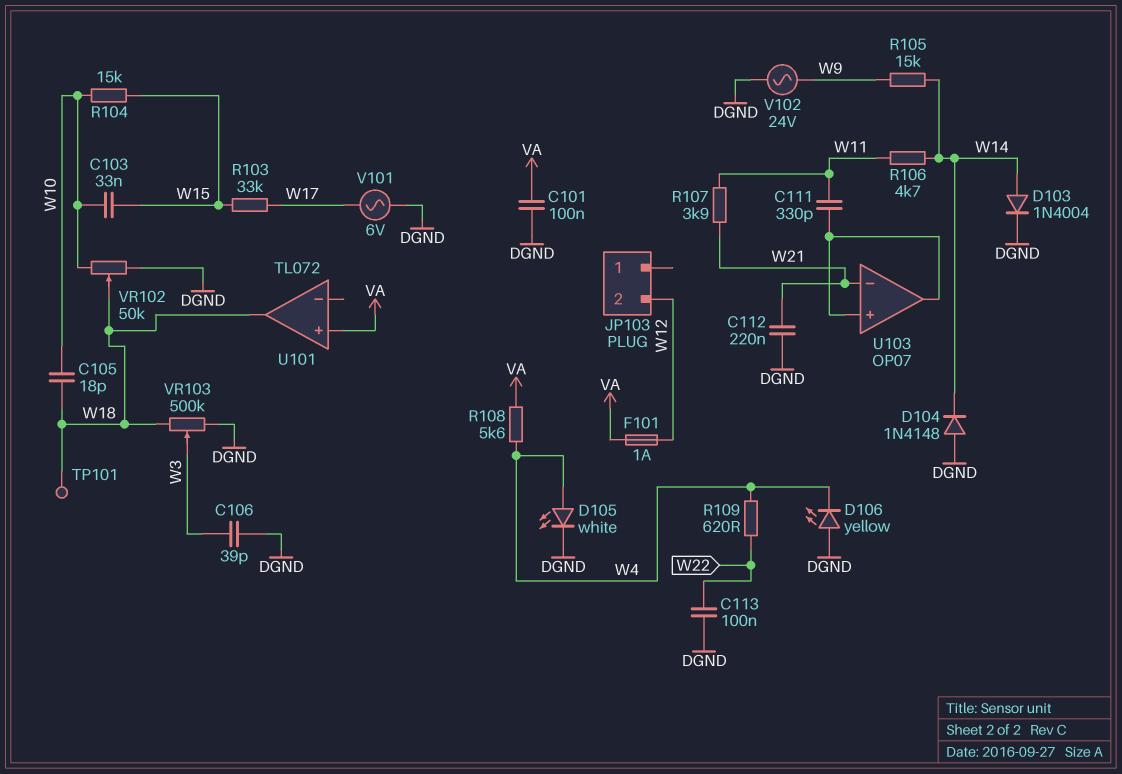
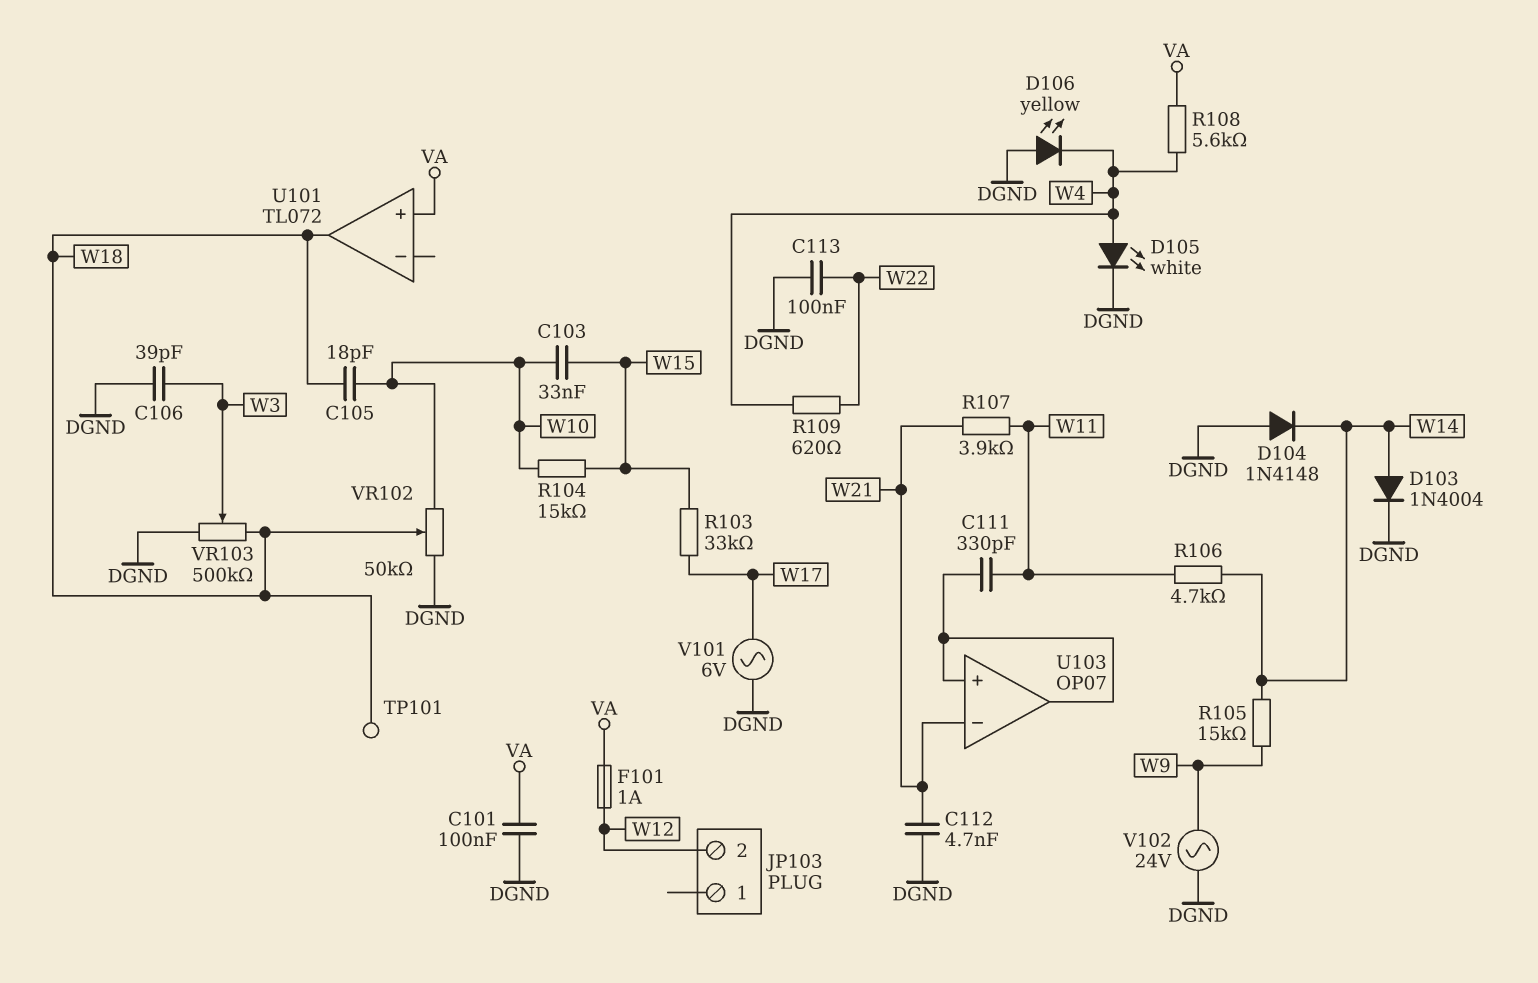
C112: 220nF (DGND, W21) -> 4.7nF (DGND, W21)

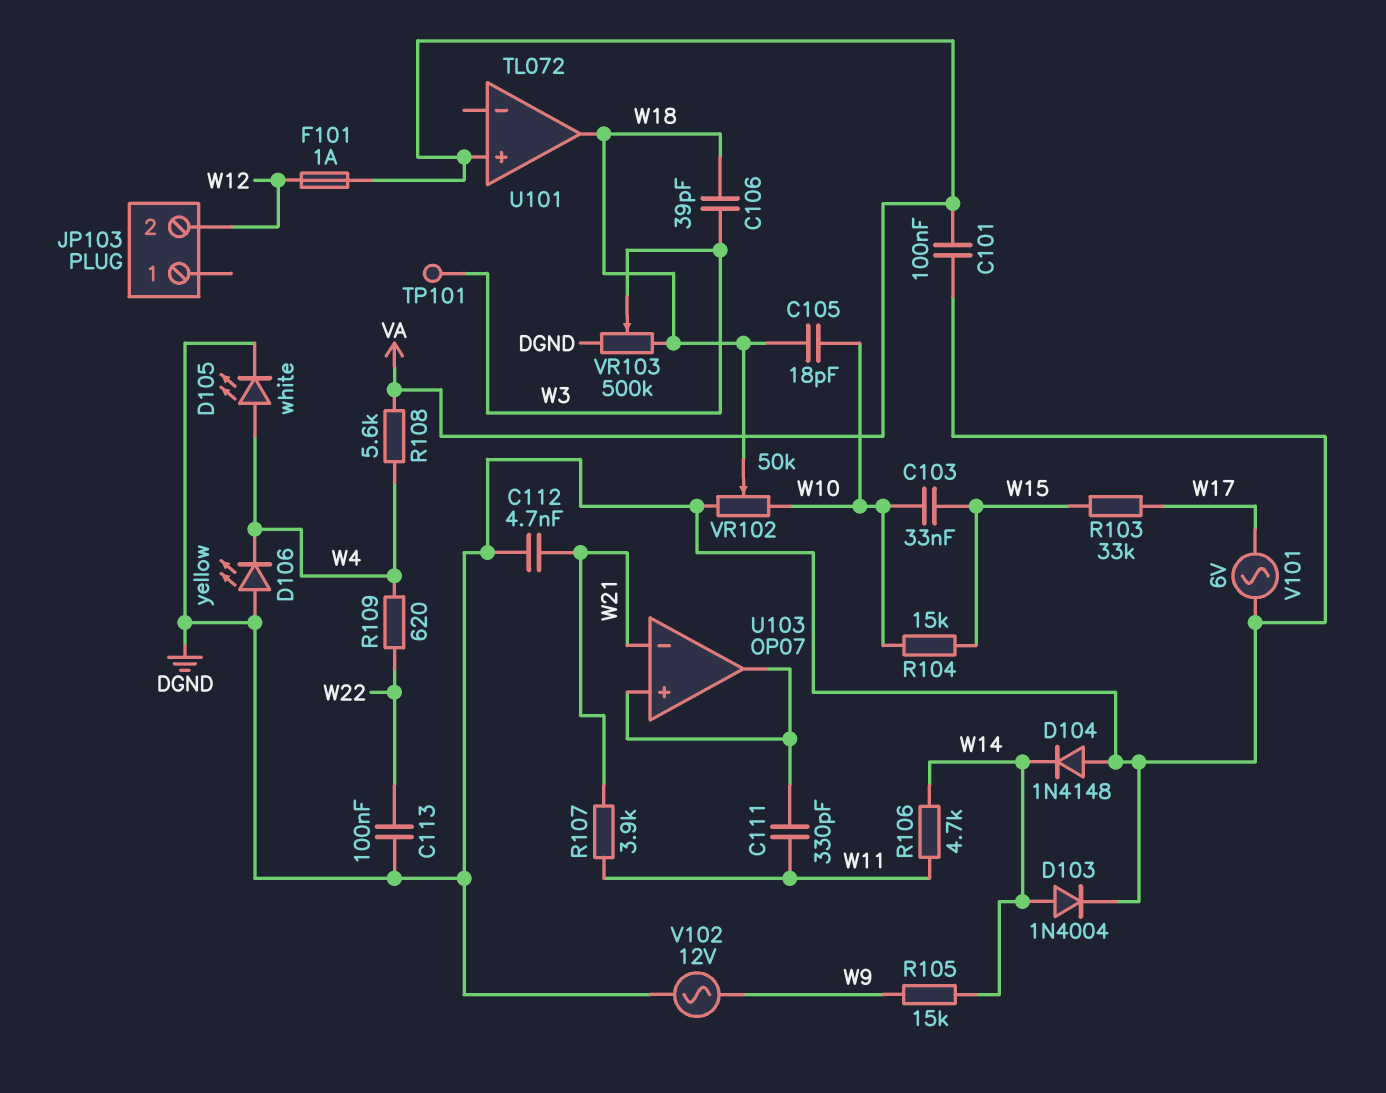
C106: 39pF (DGND, W3) -> 39pF (W3, W18)
TP101: test point (W18) -> test point (W3)
V102: AC 24V (DGND, W9) -> AC 12V (DGND, W9)

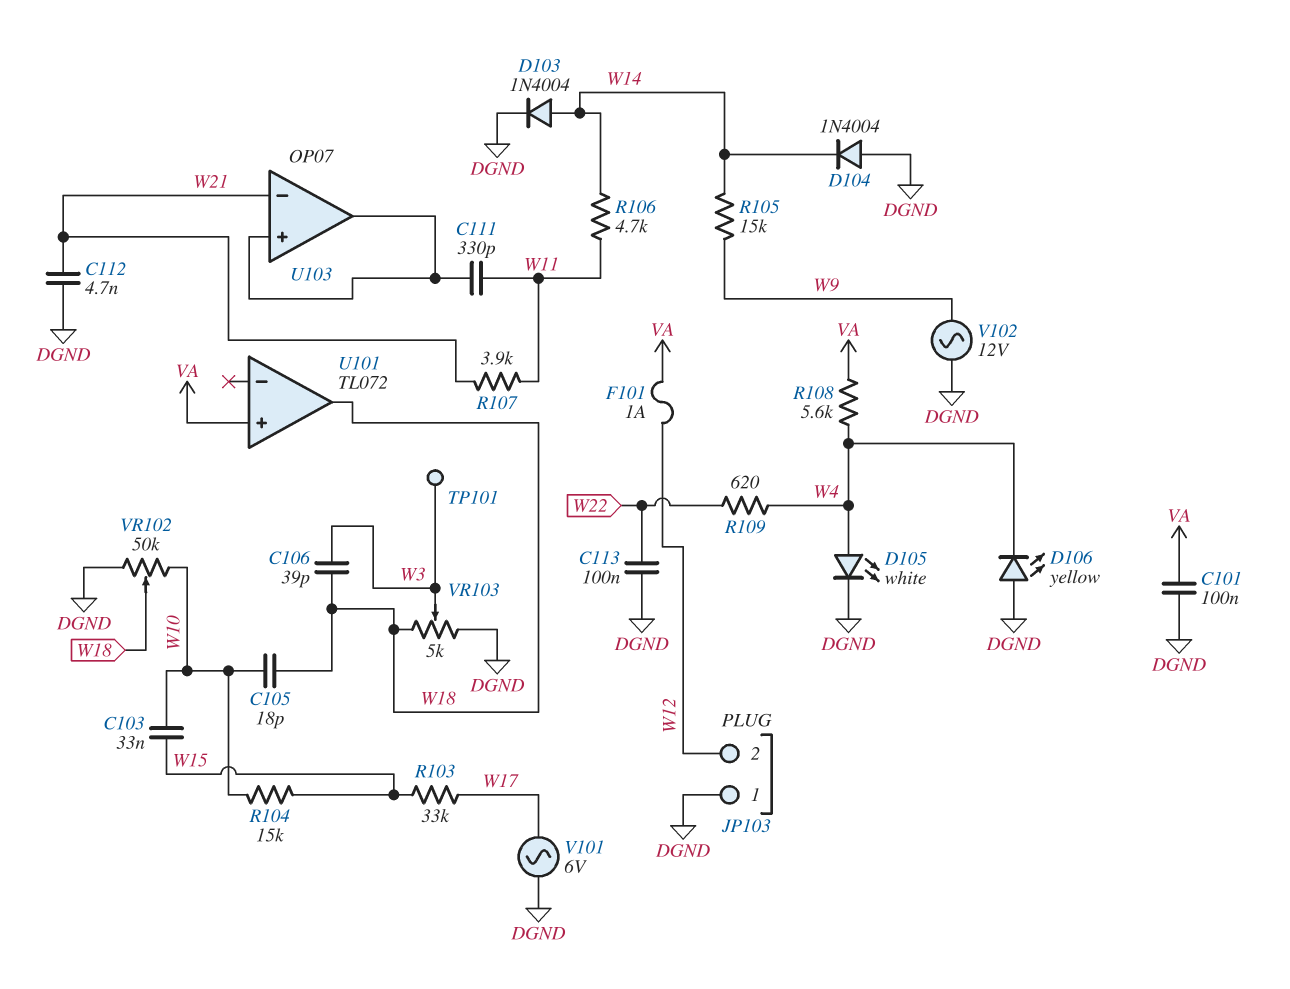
D104: diode 1N4148 (A DGND, K W14) -> diode 1N4004 (A DGND, K W14)
JP103 pin 1: none -> DGND
VR103: 500k (DGND, W18, wiper W3) -> 5k (DGND, W18, wiper W3)

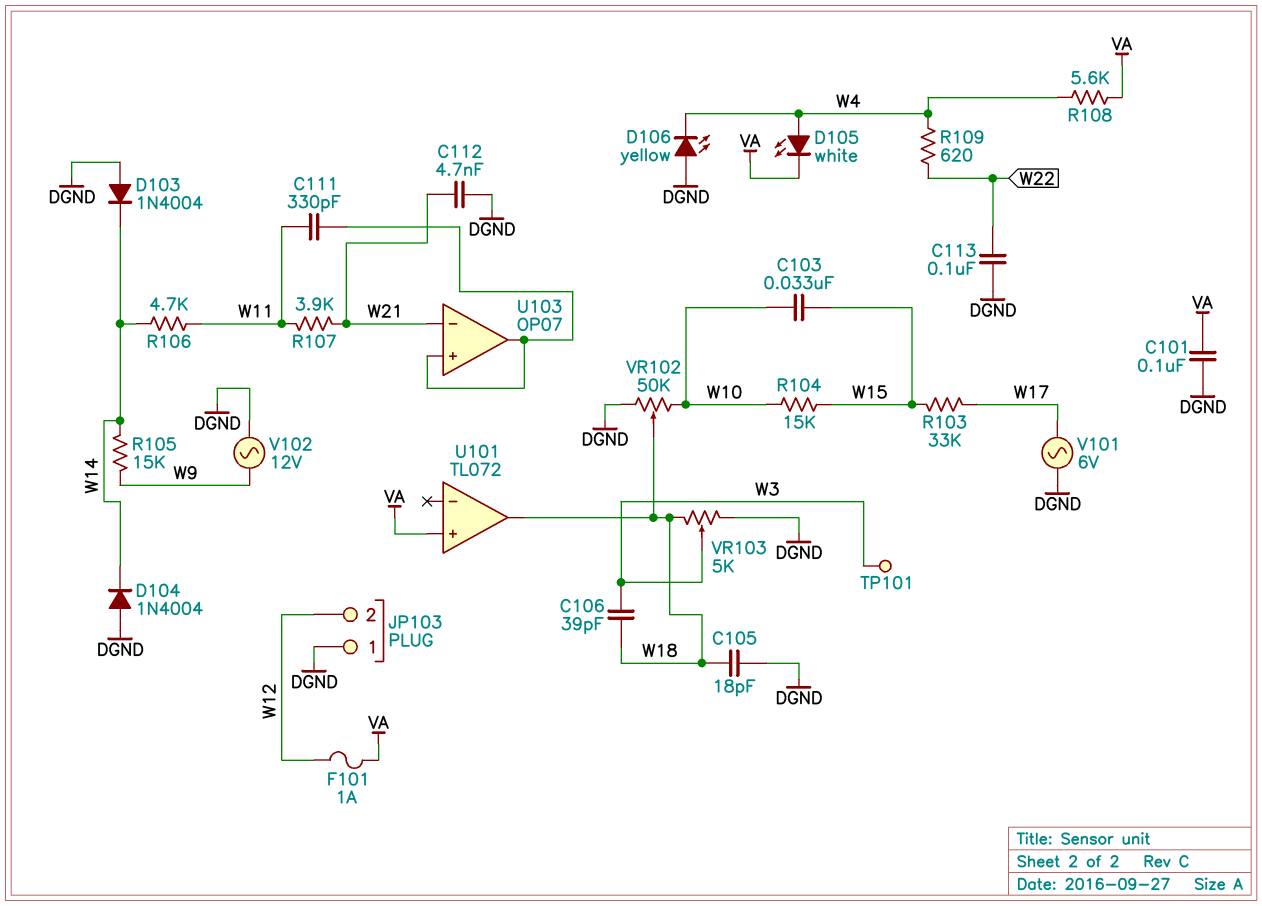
C105: 18pF (W10, W18) -> 18pF (DGND, W18)
D103: diode 1N4004 (A W14, K DGND) -> diode 1N4004 (A DGND, K W14)
D105: LED white (A W4, K DGND) -> LED white (A W4, K VA)

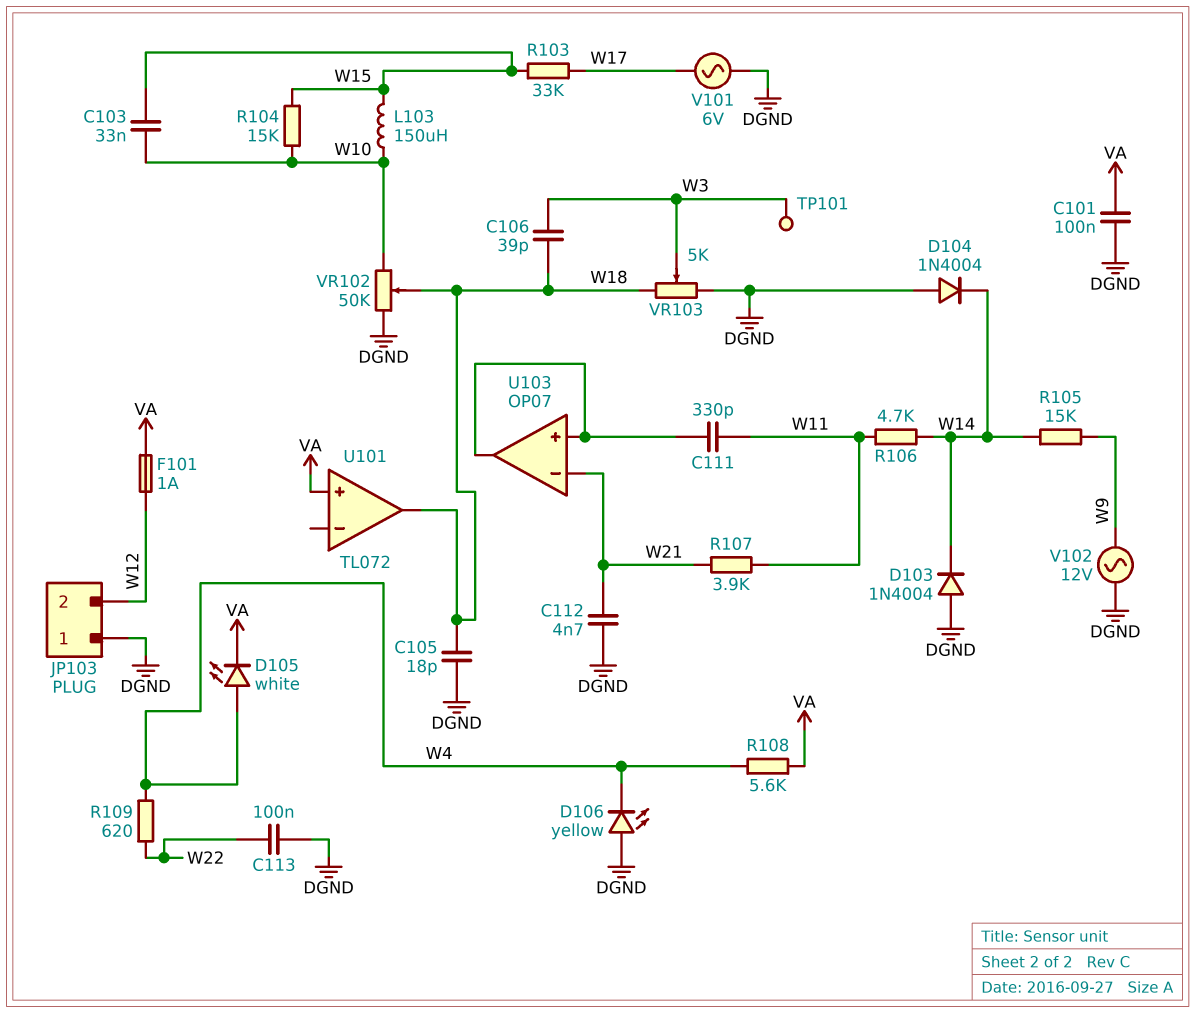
L103: none -> 150uH (W10, W15)

